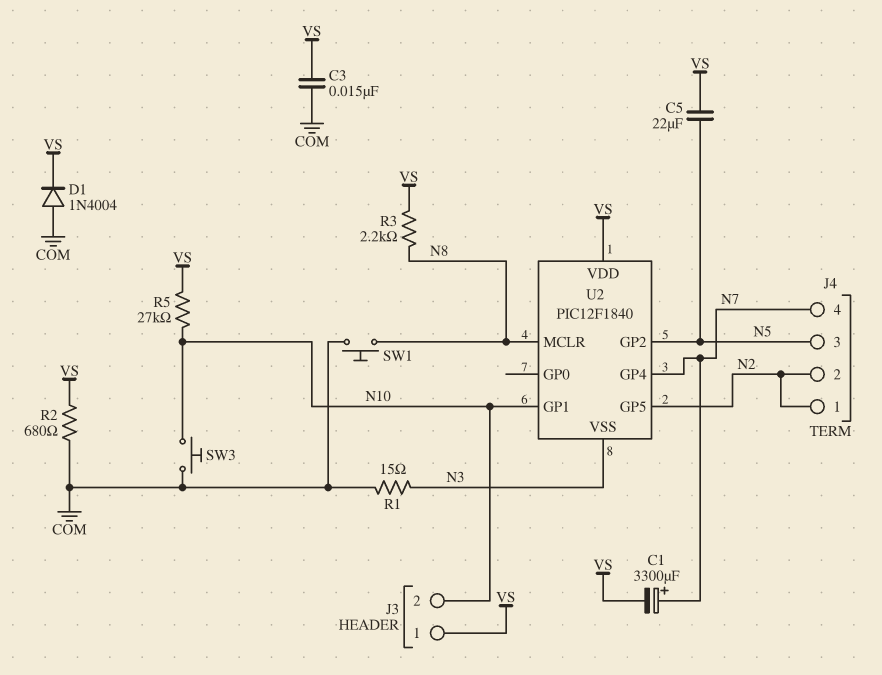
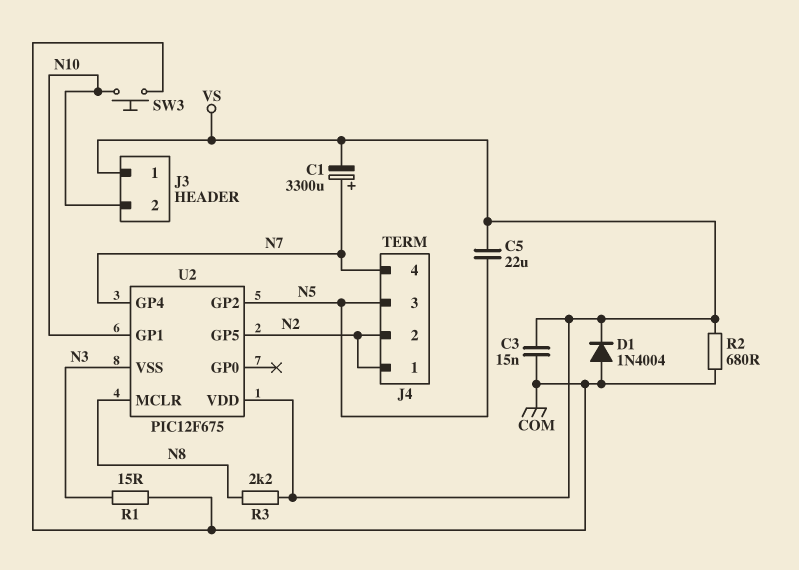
R5: 27k (N10, VS) -> none
SW1: button (COM, N8) -> none
U2: PIC12F1840 -> PIC12F675

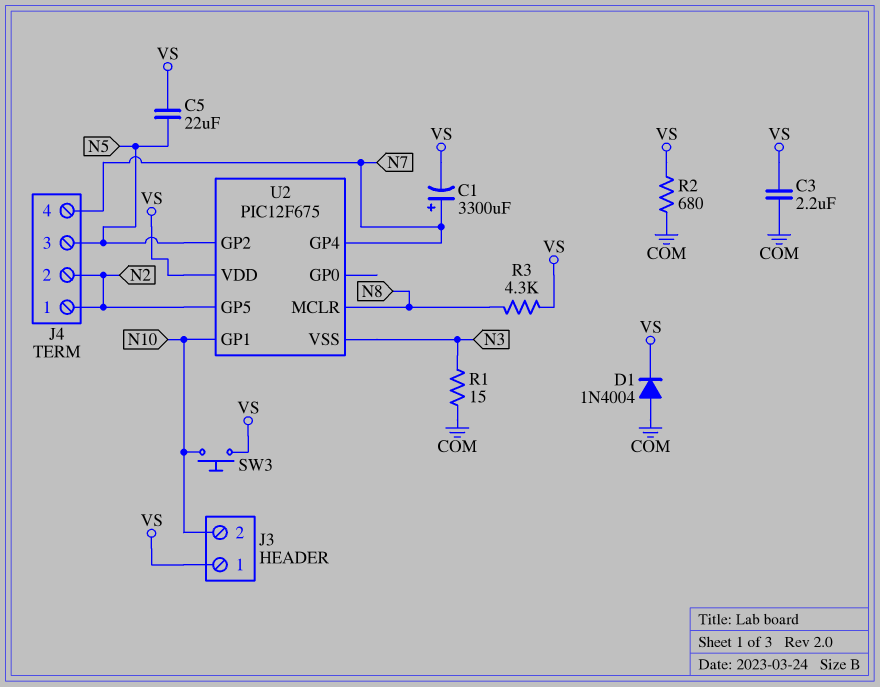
C3: 15nF (COM, VS) -> 2.2uF (COM, VS)
R3: 2.2k (N8, VS) -> 4.3k (N8, VS)
SW3: button (COM, N10) -> button (N10, VS)

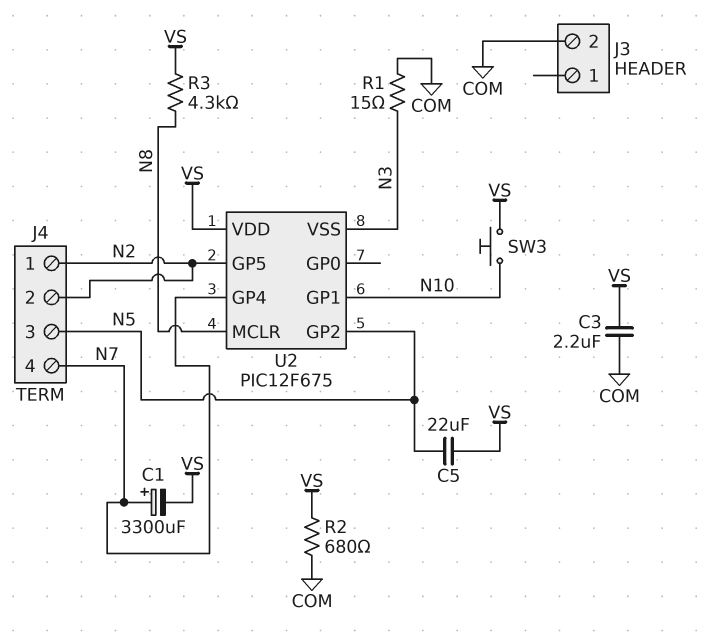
D1: diode 1N4004 (A COM, K VS) -> none
J3 pin 1: VS -> none
J3 pin 2: N10 -> COM

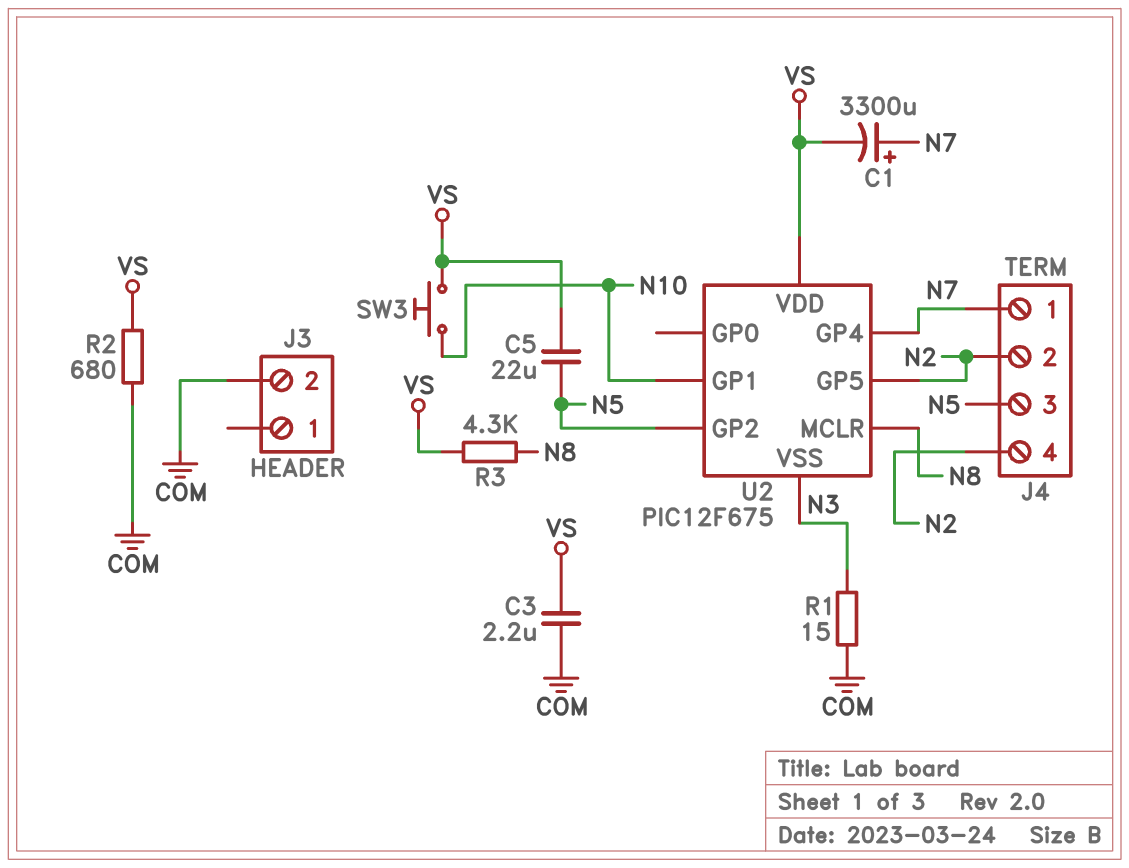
J4 pin 1: N2 -> N7
J4 pin 4: N7 -> N2

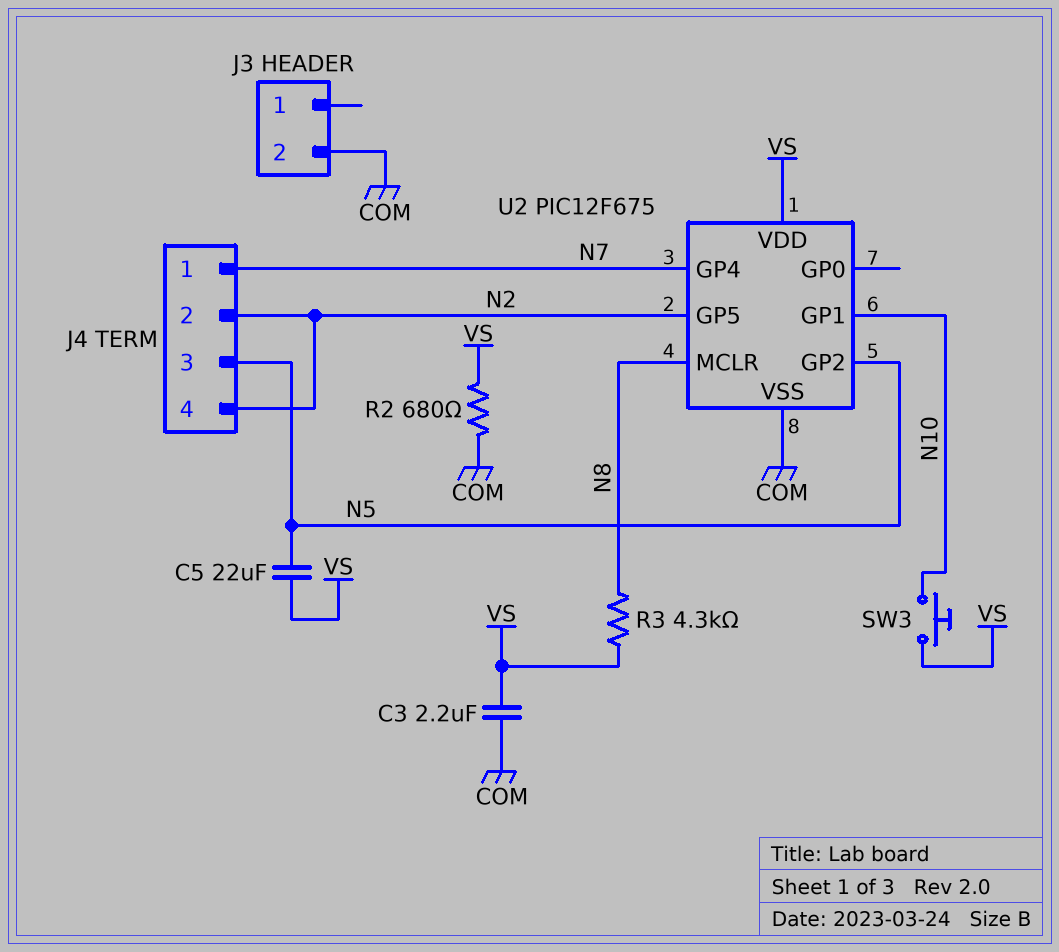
C1: 3300uF (plus N7, minus VS) -> none
R1: 15 (COM, N3) -> none
U2 pin VSS: N3 -> COM

